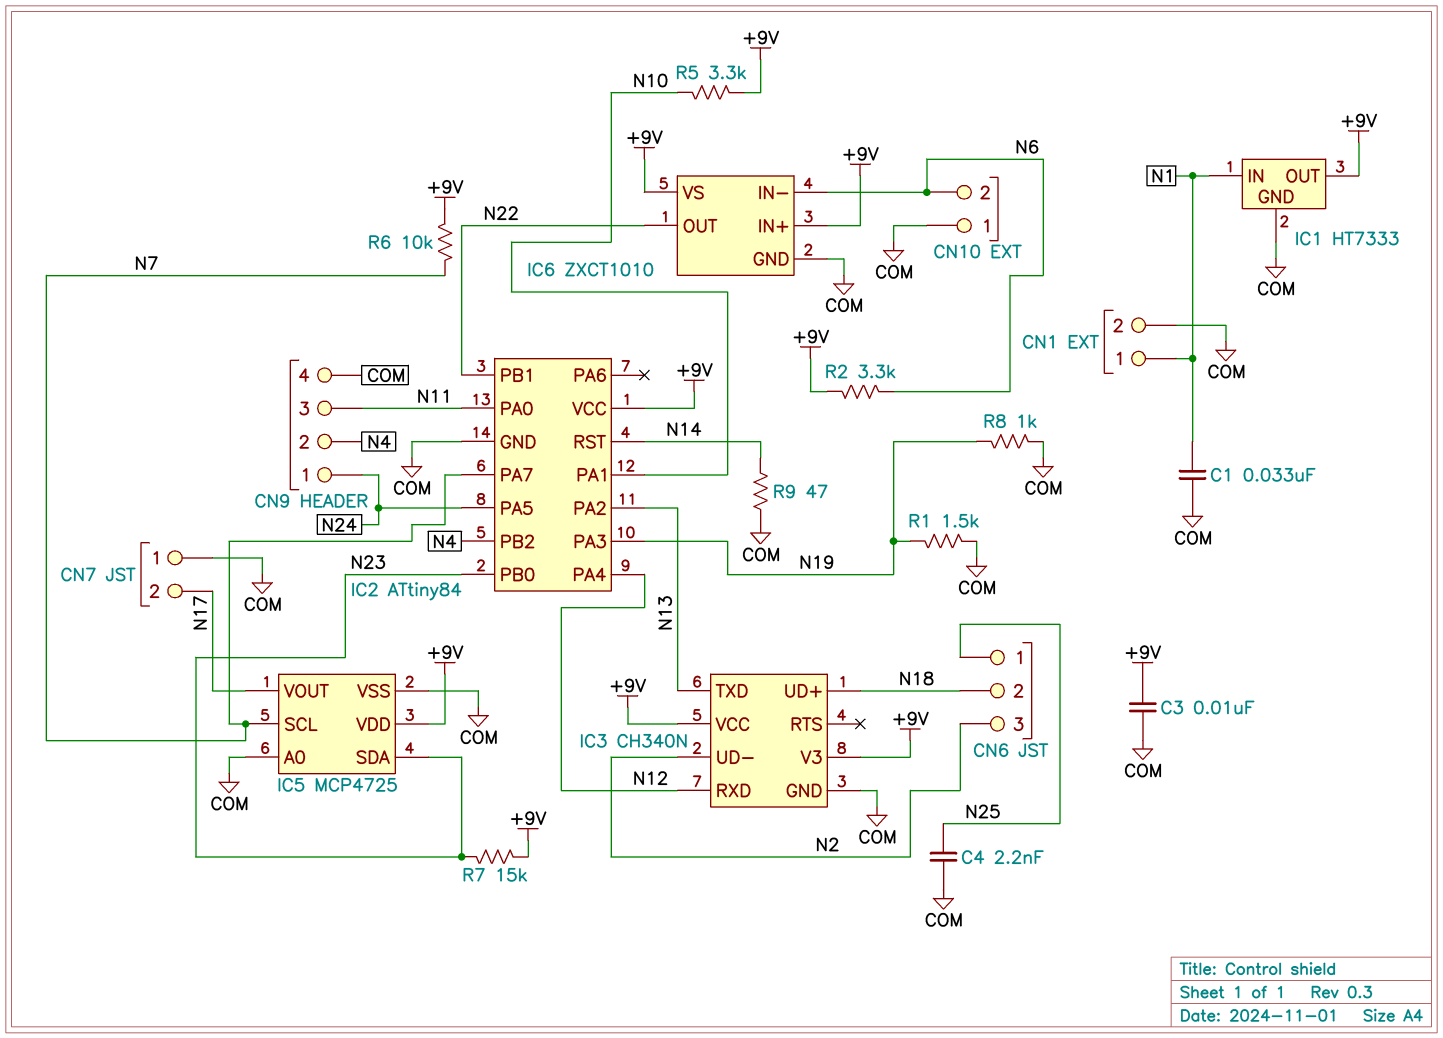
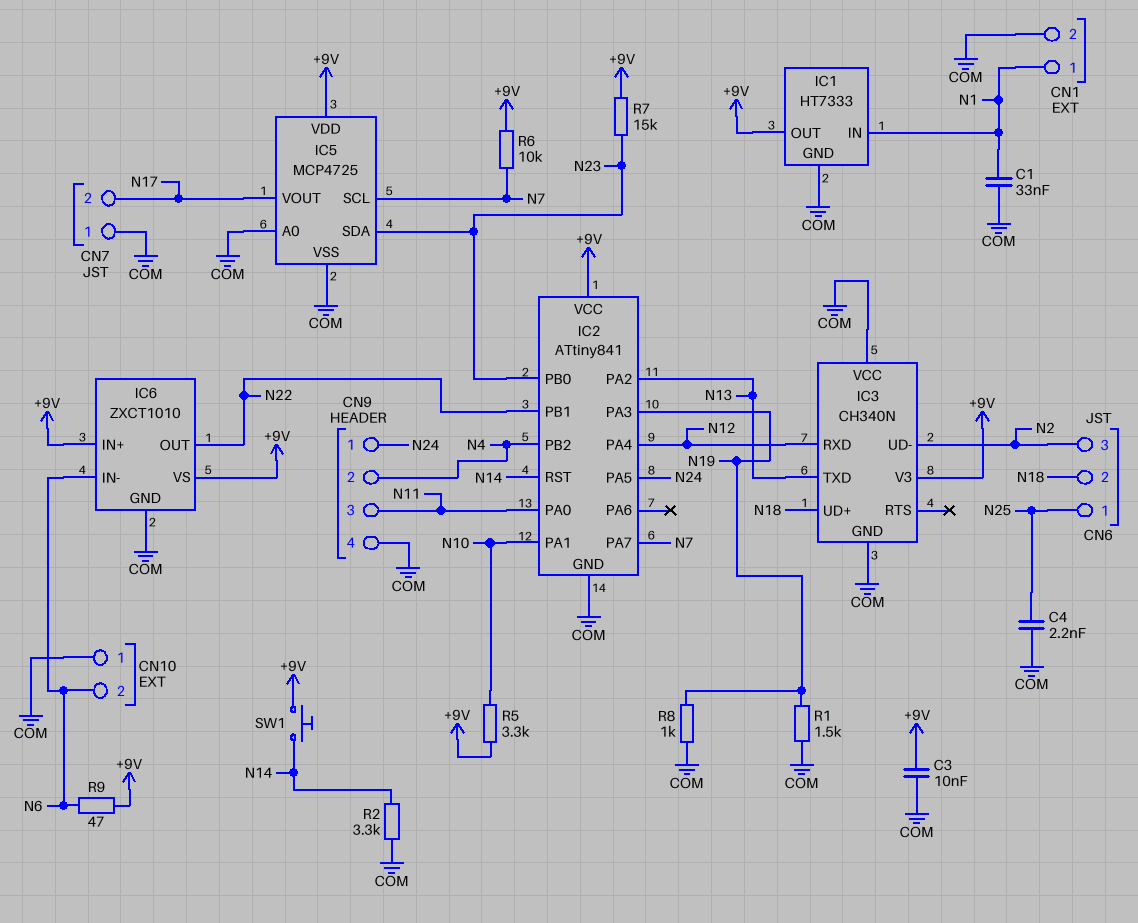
IC2: ATtiny84 -> ATtiny841
IC3 pin VCC: +9V -> COM
R2: 3.3k (+9V, N6) -> 3.3k (COM, N14)
R9: 47 (COM, N14) -> 47 (+9V, N6)
SW1: none -> button (+9V, N14)

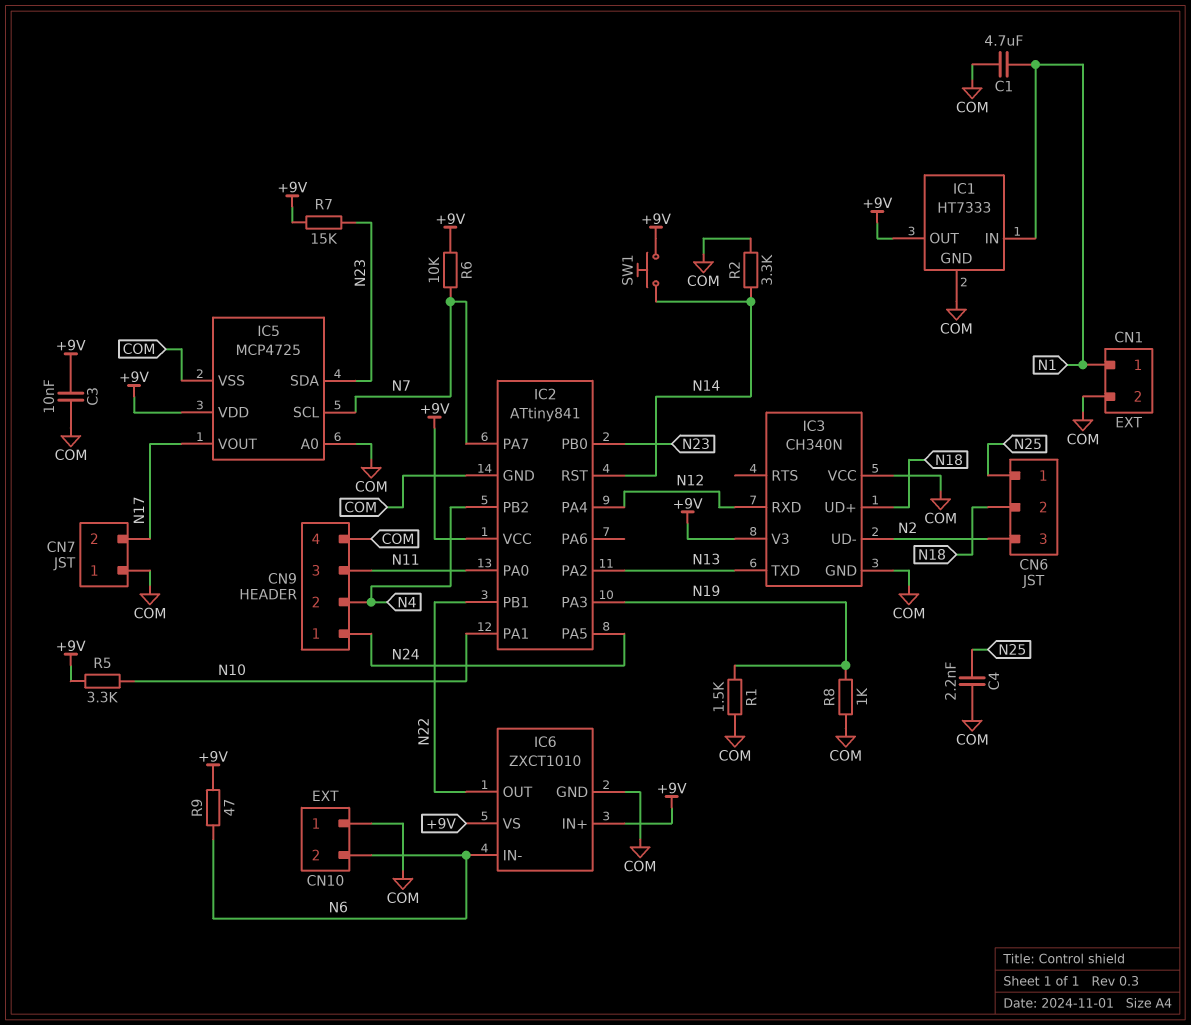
C1: 33nF (COM, N1) -> 4.7uF (COM, N1)

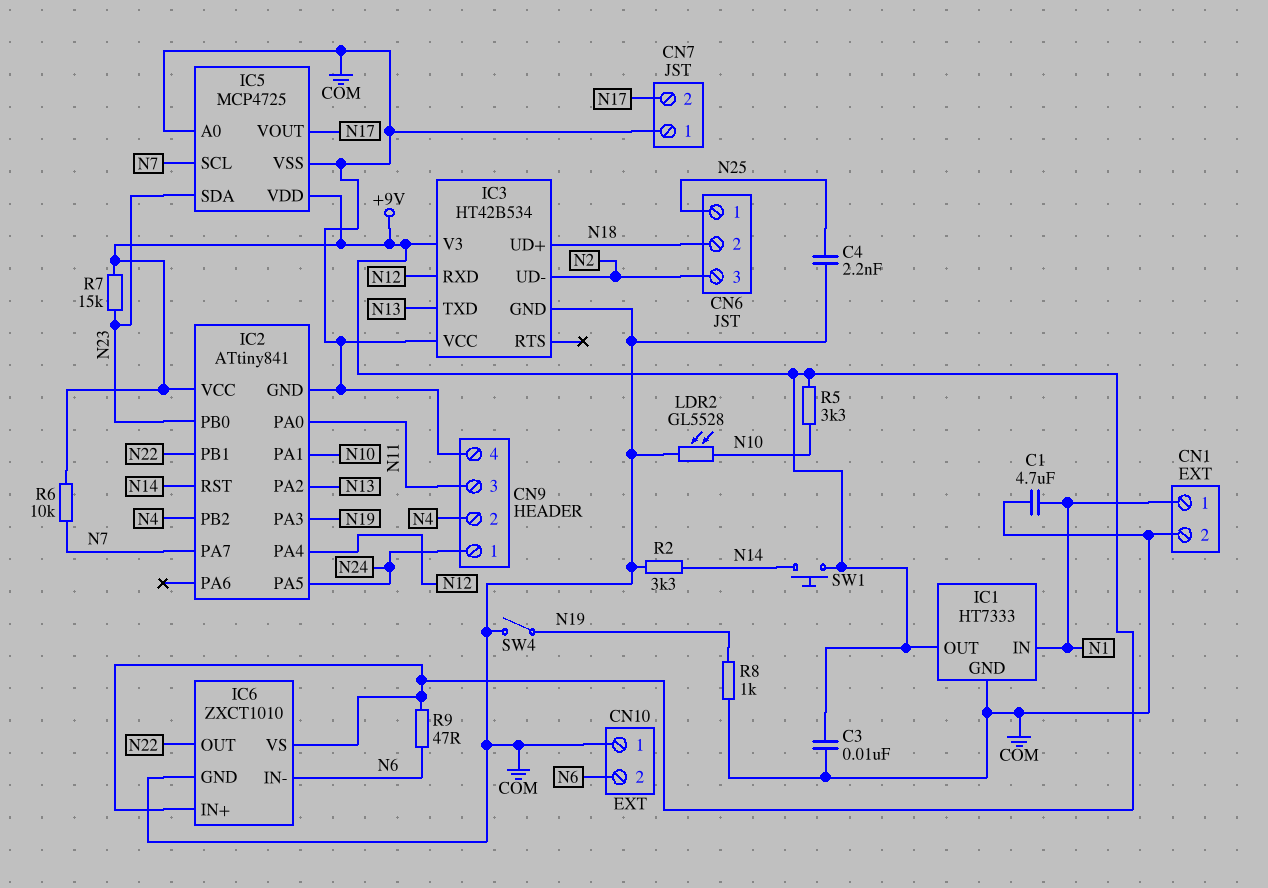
IC3: CH340N -> HT42B534
LDR2: none -> GL5528 (COM, N10)
R1: 1.5k (COM, N19) -> none
SW4: none -> switch (COM, N19)

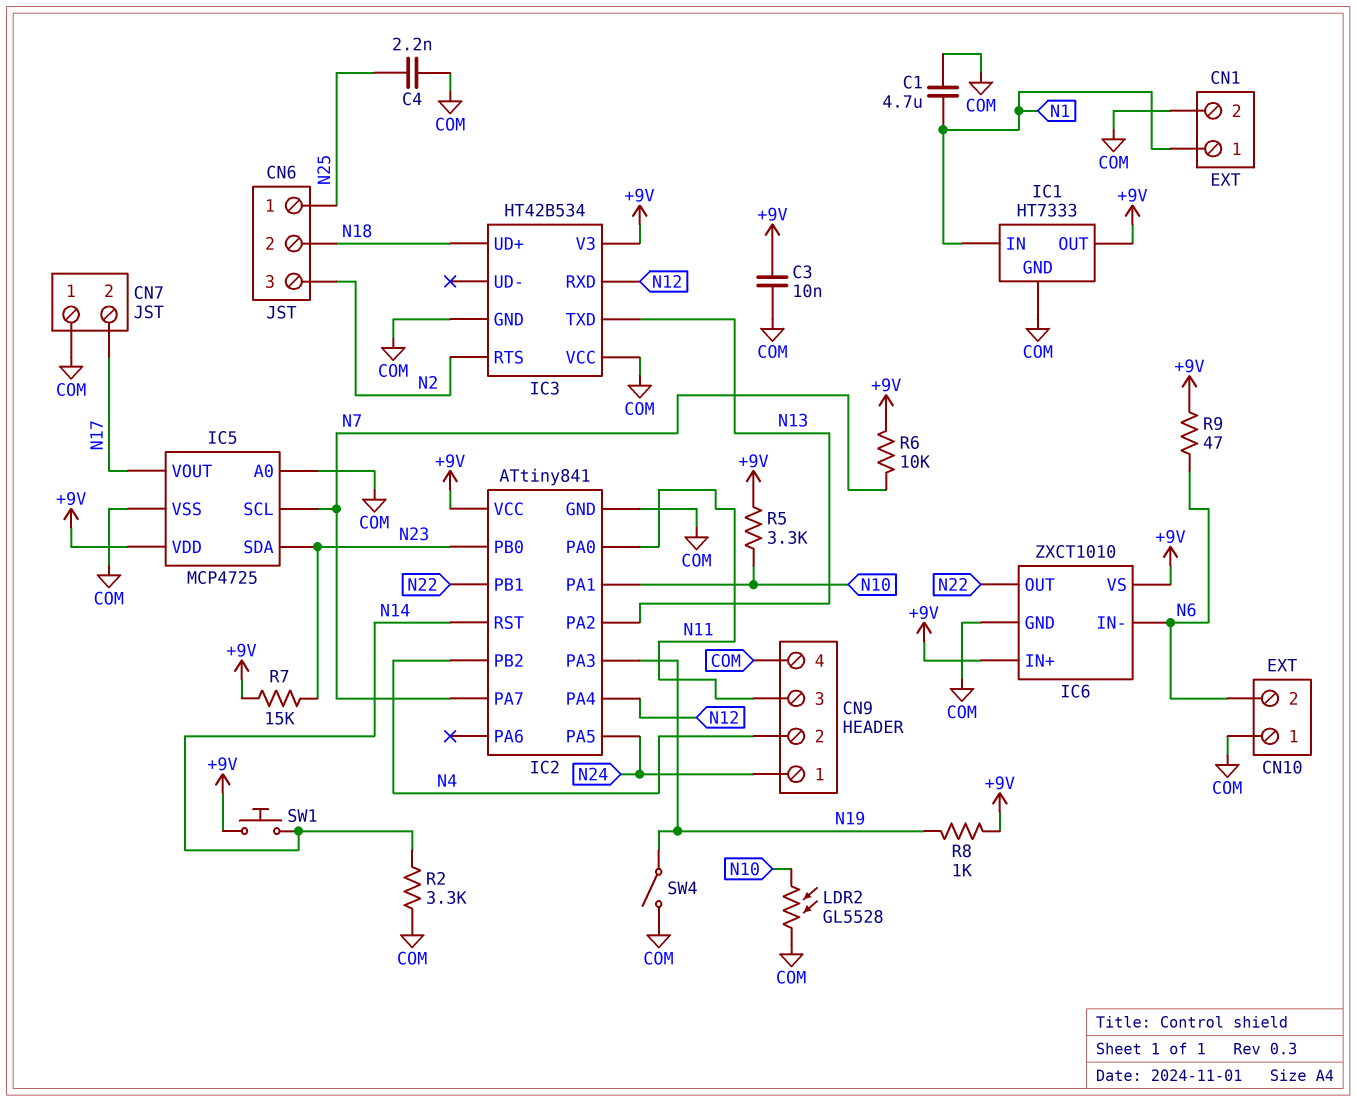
IC3 pin RTS: none -> N2
IC3 pin UD-: N2 -> none
R8: 1k (COM, N19) -> 1k (+9V, N19)

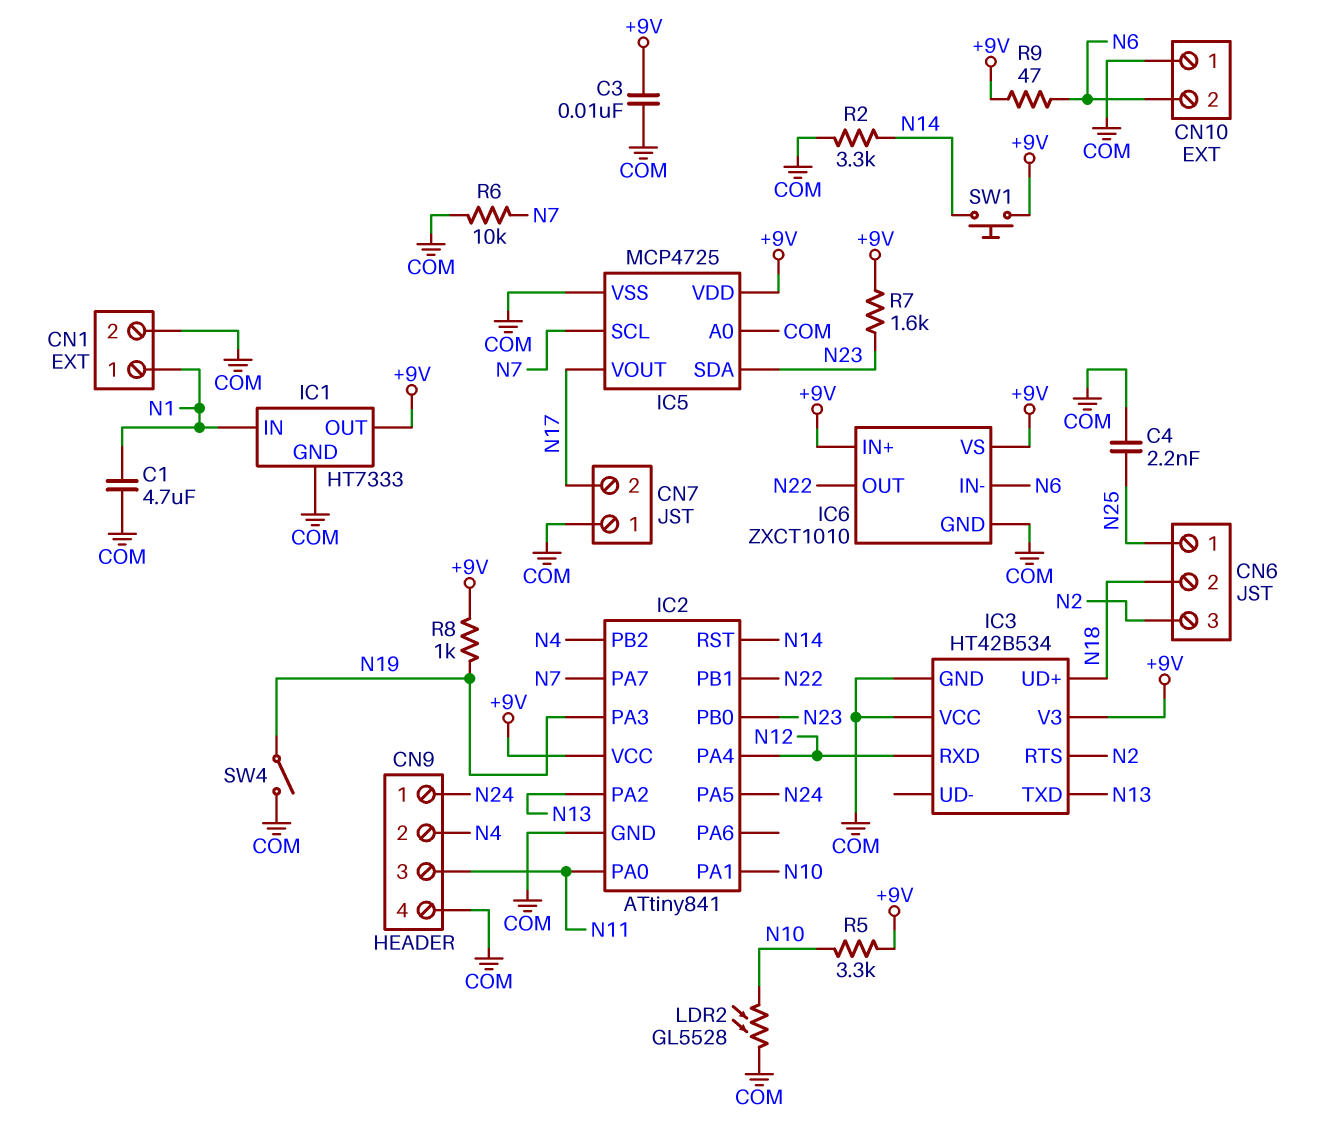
R6: 10k (+9V, N7) -> 10k (COM, N7)
R7: 15k (+9V, N23) -> 1.6k (+9V, N23)

